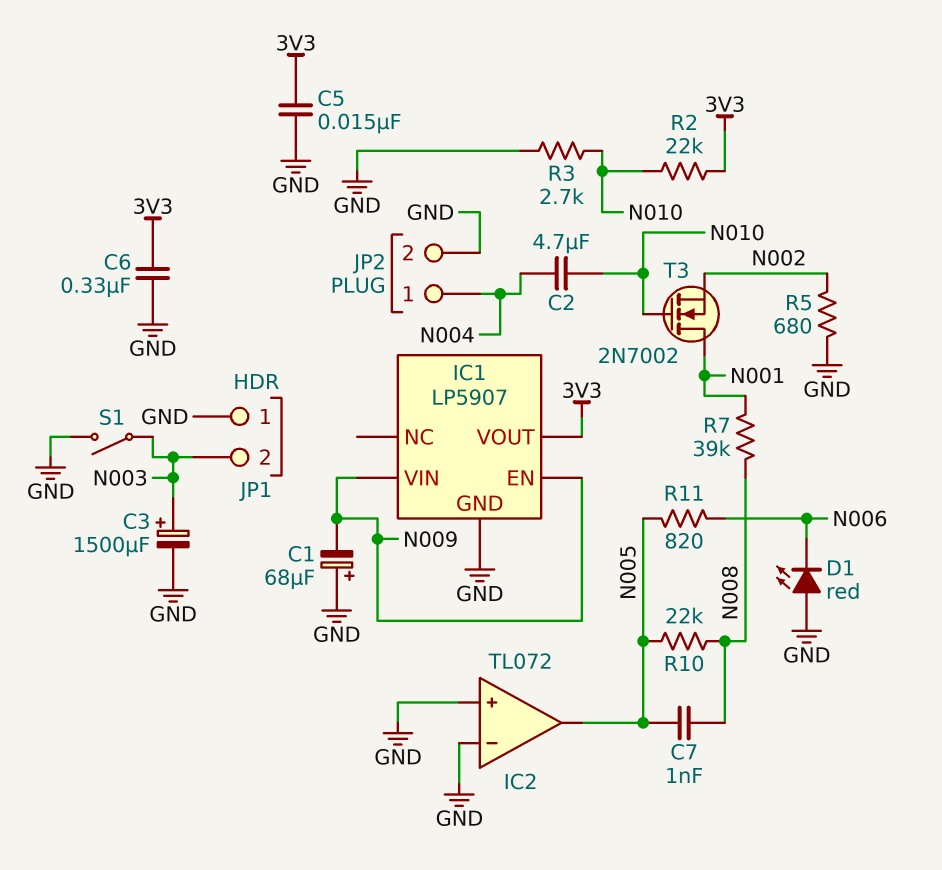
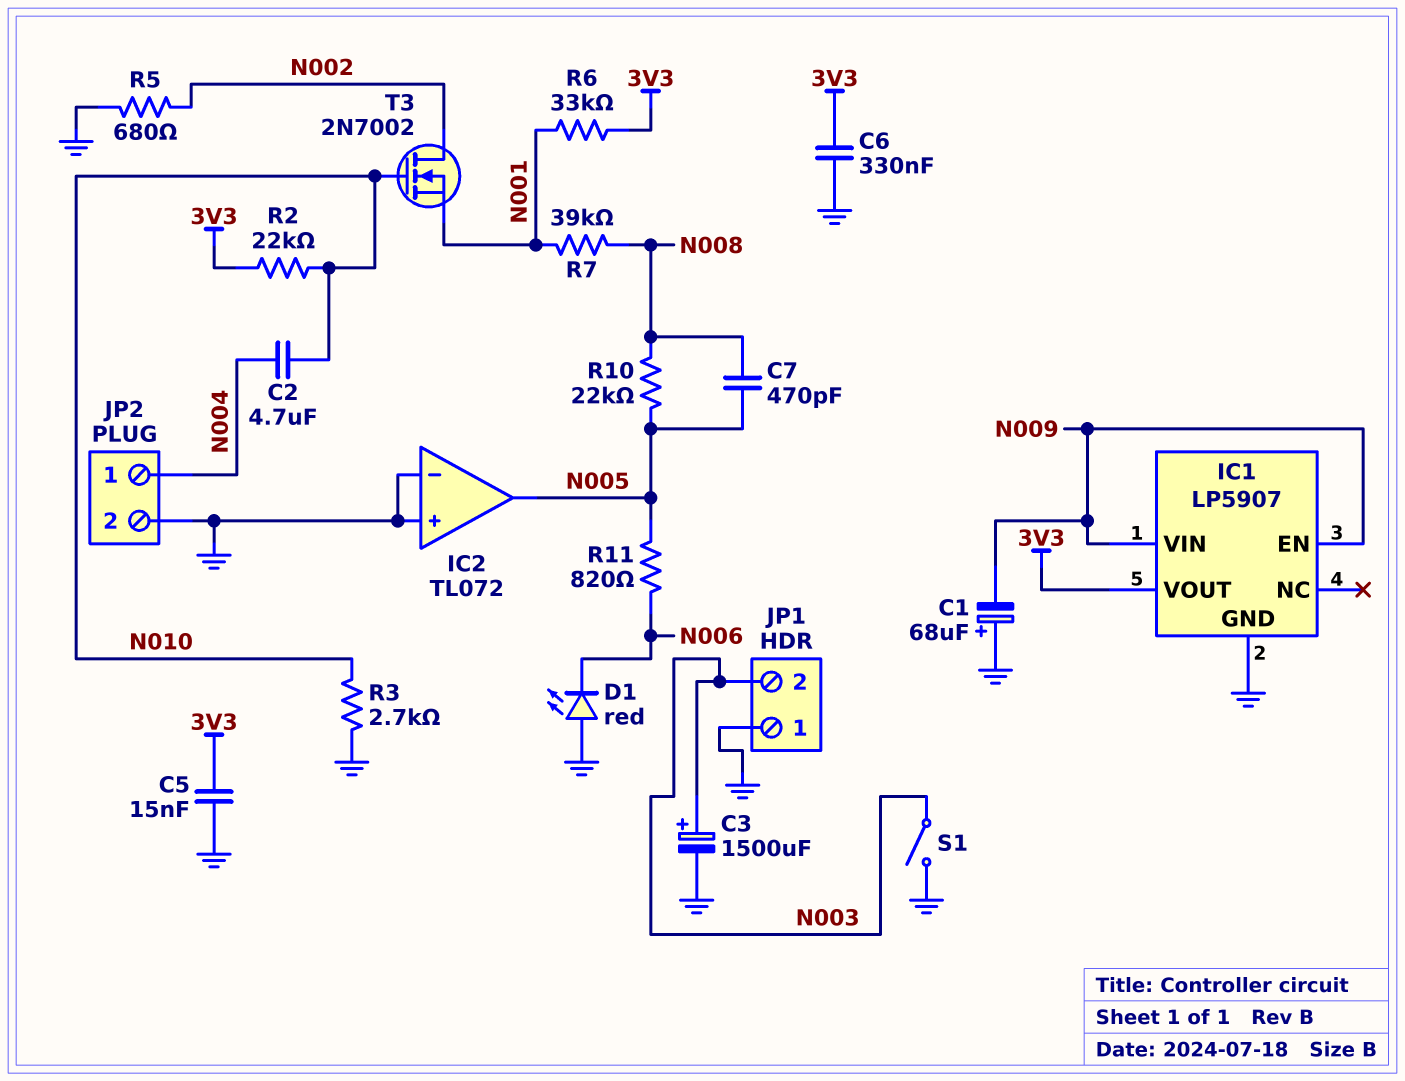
C7: 1nF (N005, N008) -> 470pF (N005, N008)
R6: none -> 33k (3V3, N001)
T3: NMOS 2N7002 (G N010, D N001, S N002) -> NMOS 2N7002 (G N010, D N002, S N001)

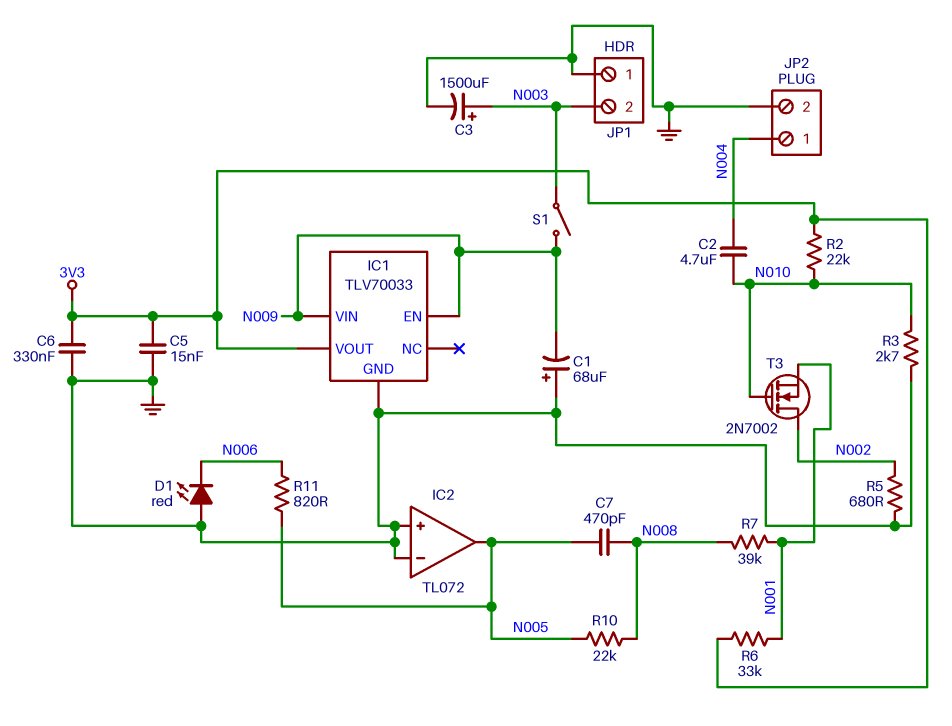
IC1: LP5907 -> TLV70033
S1: switch (GND, N003) -> switch (N003, N009)

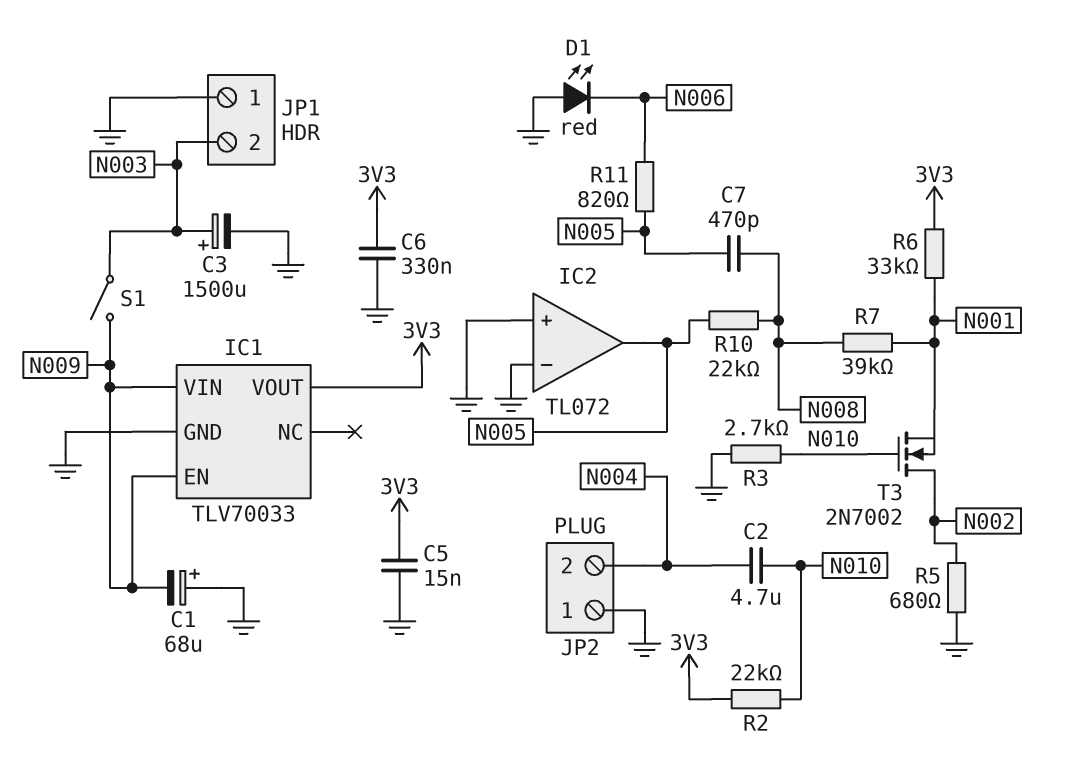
JP2 pin 1: N004 -> GND
JP2 pin 2: GND -> N004

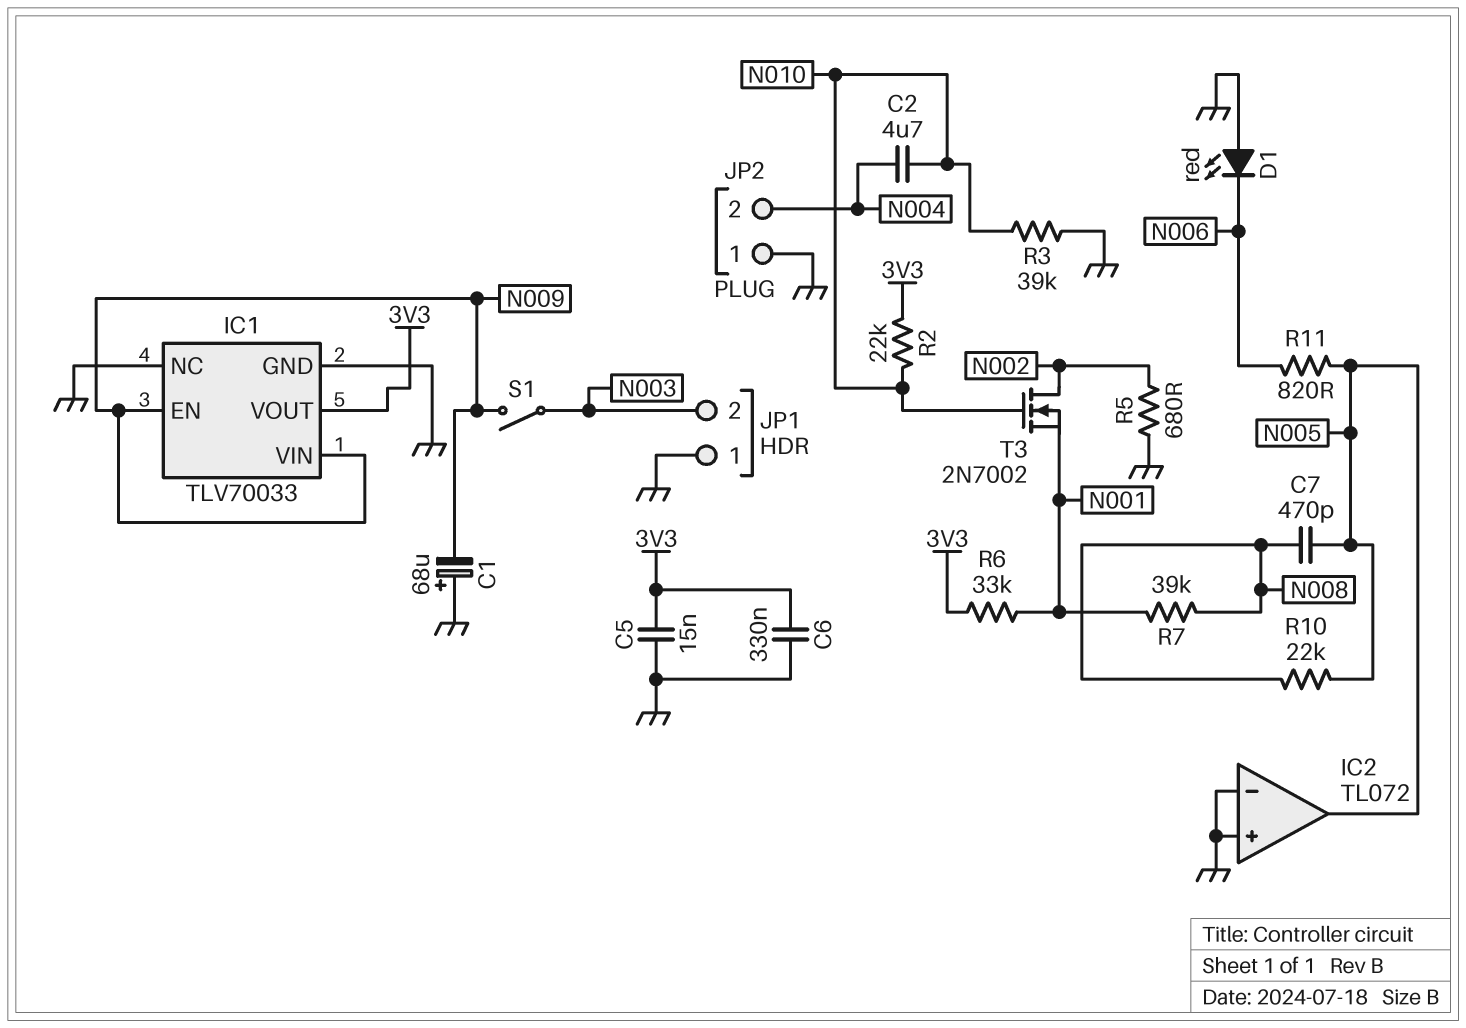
C3: 1500uF (plus N003, minus GND) -> none
IC1 pin NC: none -> GND
R3: 2.7k (GND, N010) -> 39k (GND, N010)

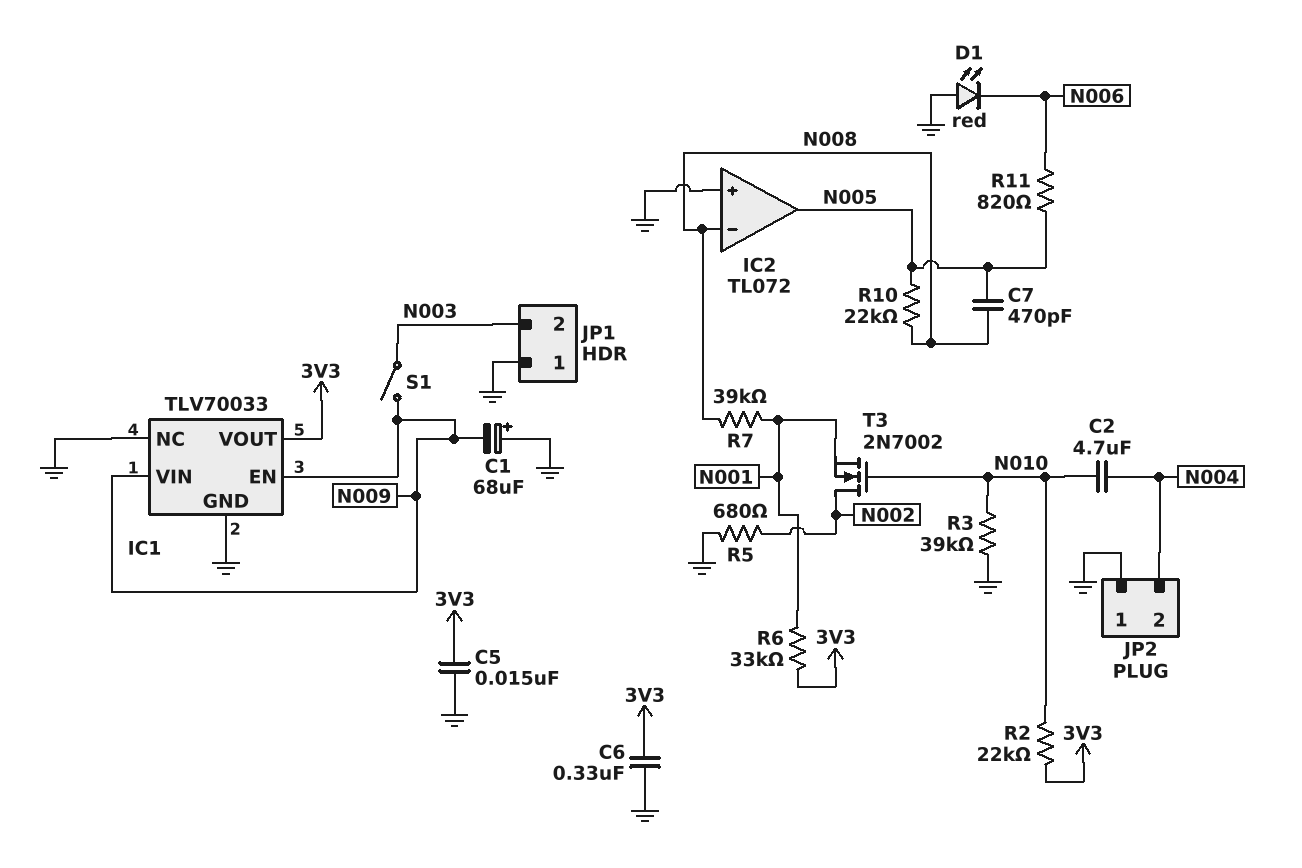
IC2 pin in-: GND -> N008

